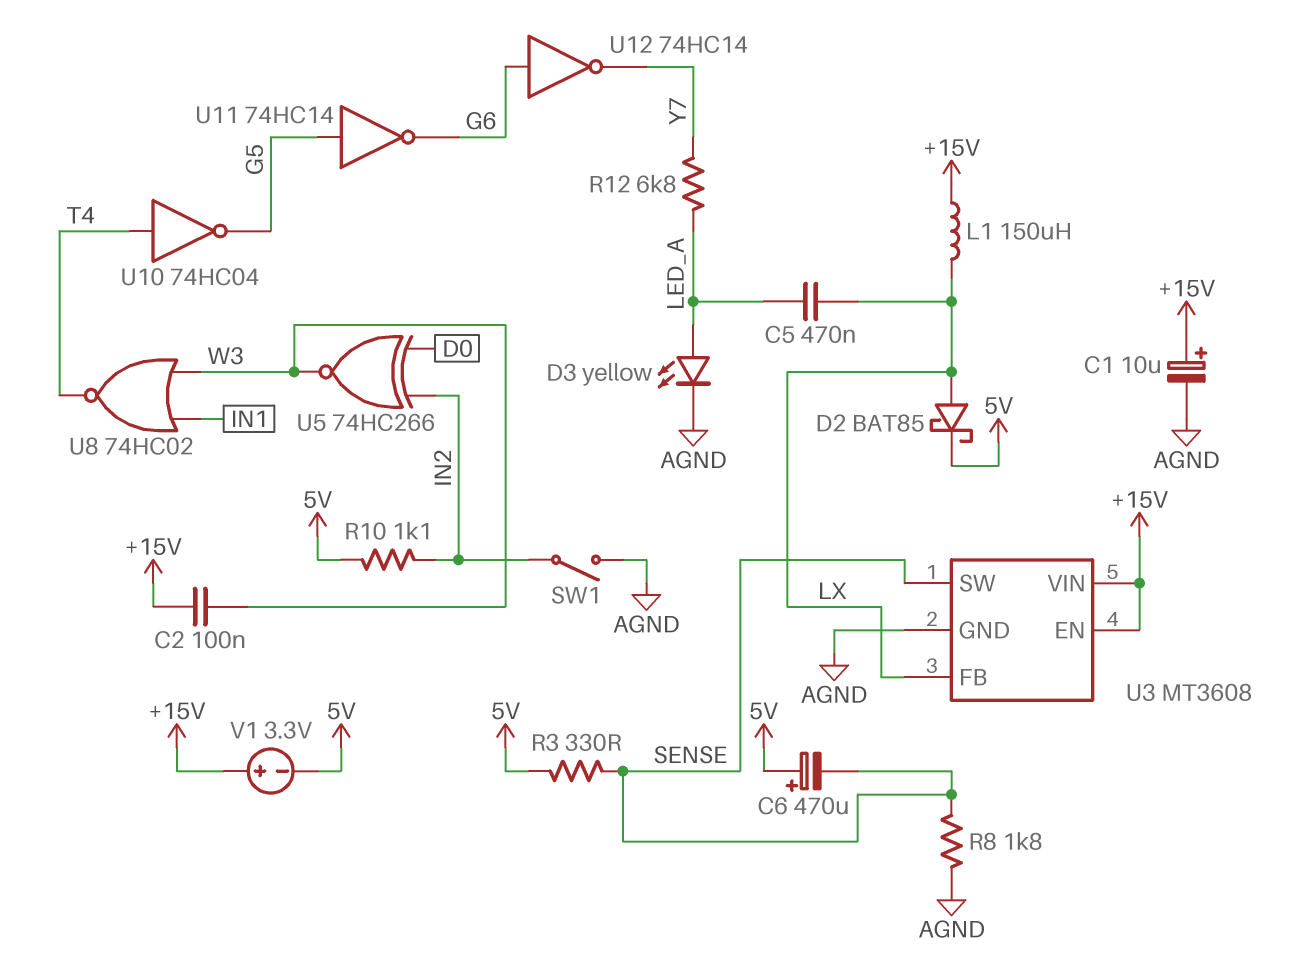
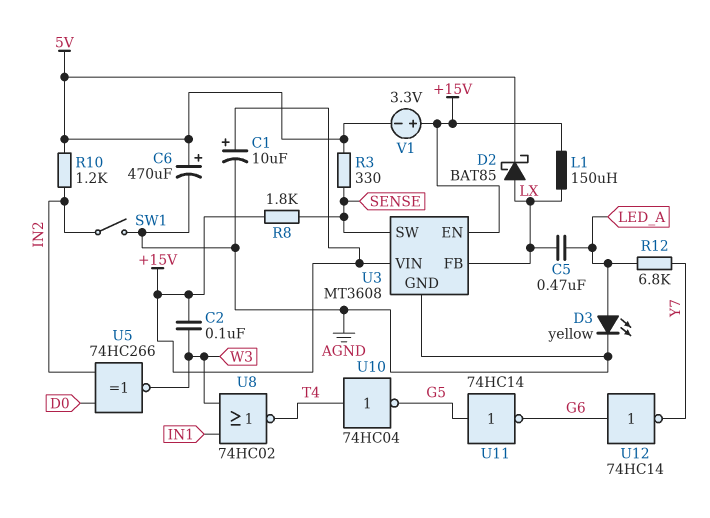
C6: 470uF (plus 5V, minus SENSE) -> 470uF (plus 5V, minus AGND)
R8: 1.8k (AGND, SENSE) -> 1.8k (+15V, SENSE)
R10: 1.1k (5V, IN2) -> 1.2k (5V, IN2)

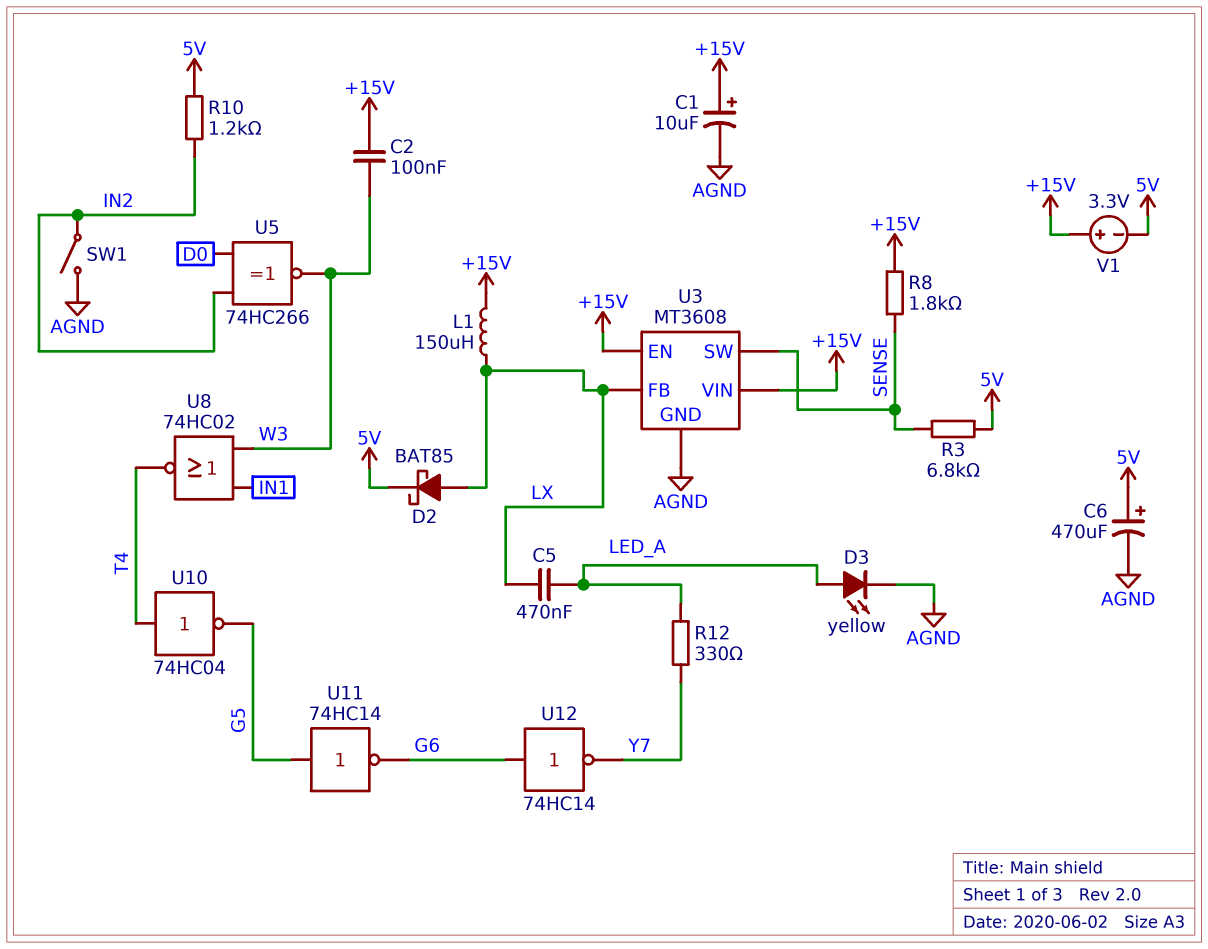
R3: 330 (5V, SENSE) -> 6.8k (5V, SENSE)
R12: 6.8k (LED_A, Y7) -> 330 (LED_A, Y7)

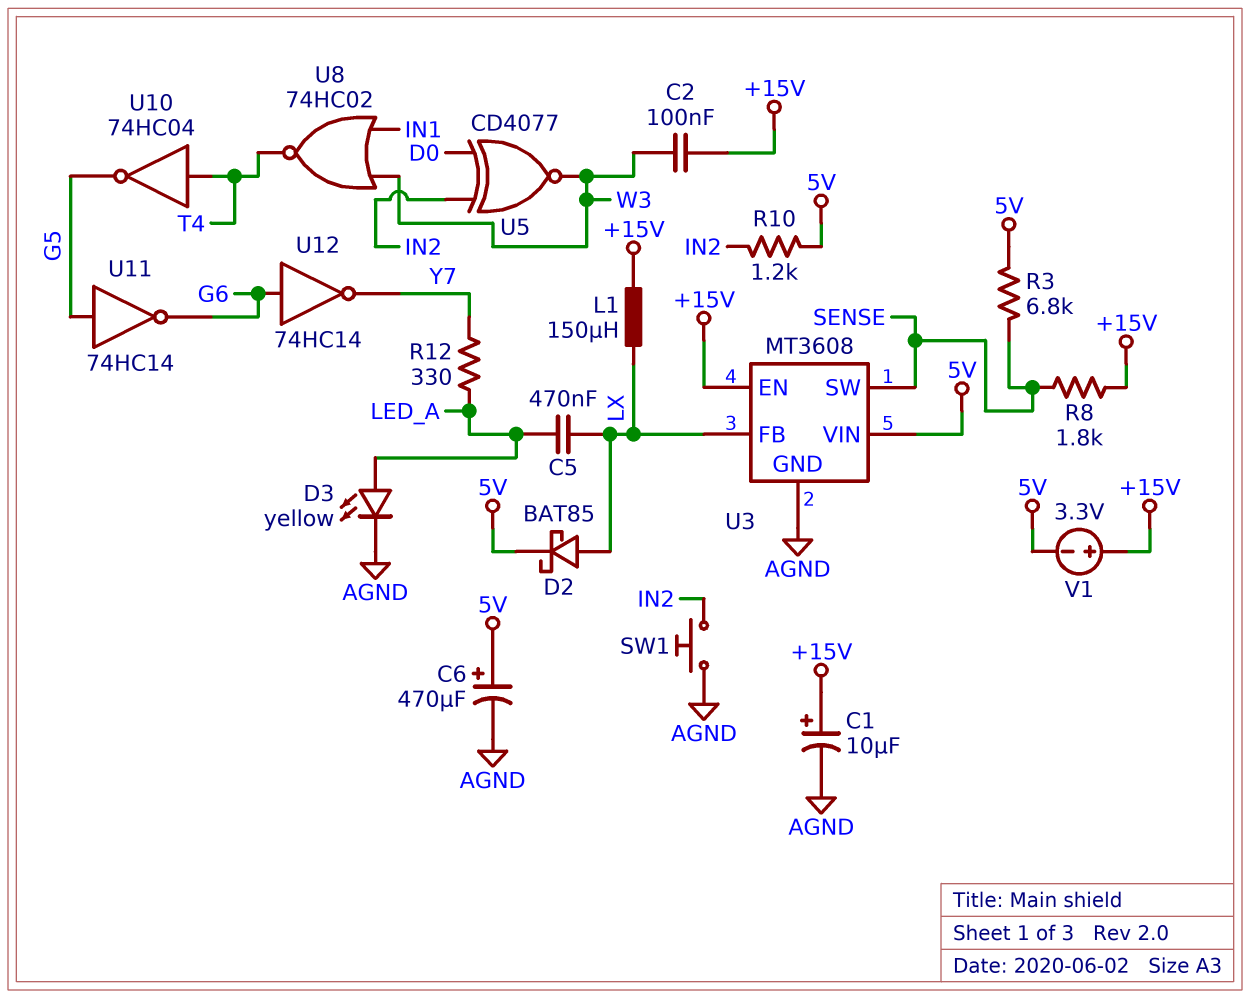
SW1: switch (AGND, IN2) -> button (AGND, IN2)
U3 pin VIN: +15V -> 5V
U5: XNOR 74HC266 (in D0, in IN2, out W3) -> XNOR CD4077 (in D0, in IN2, out W3)

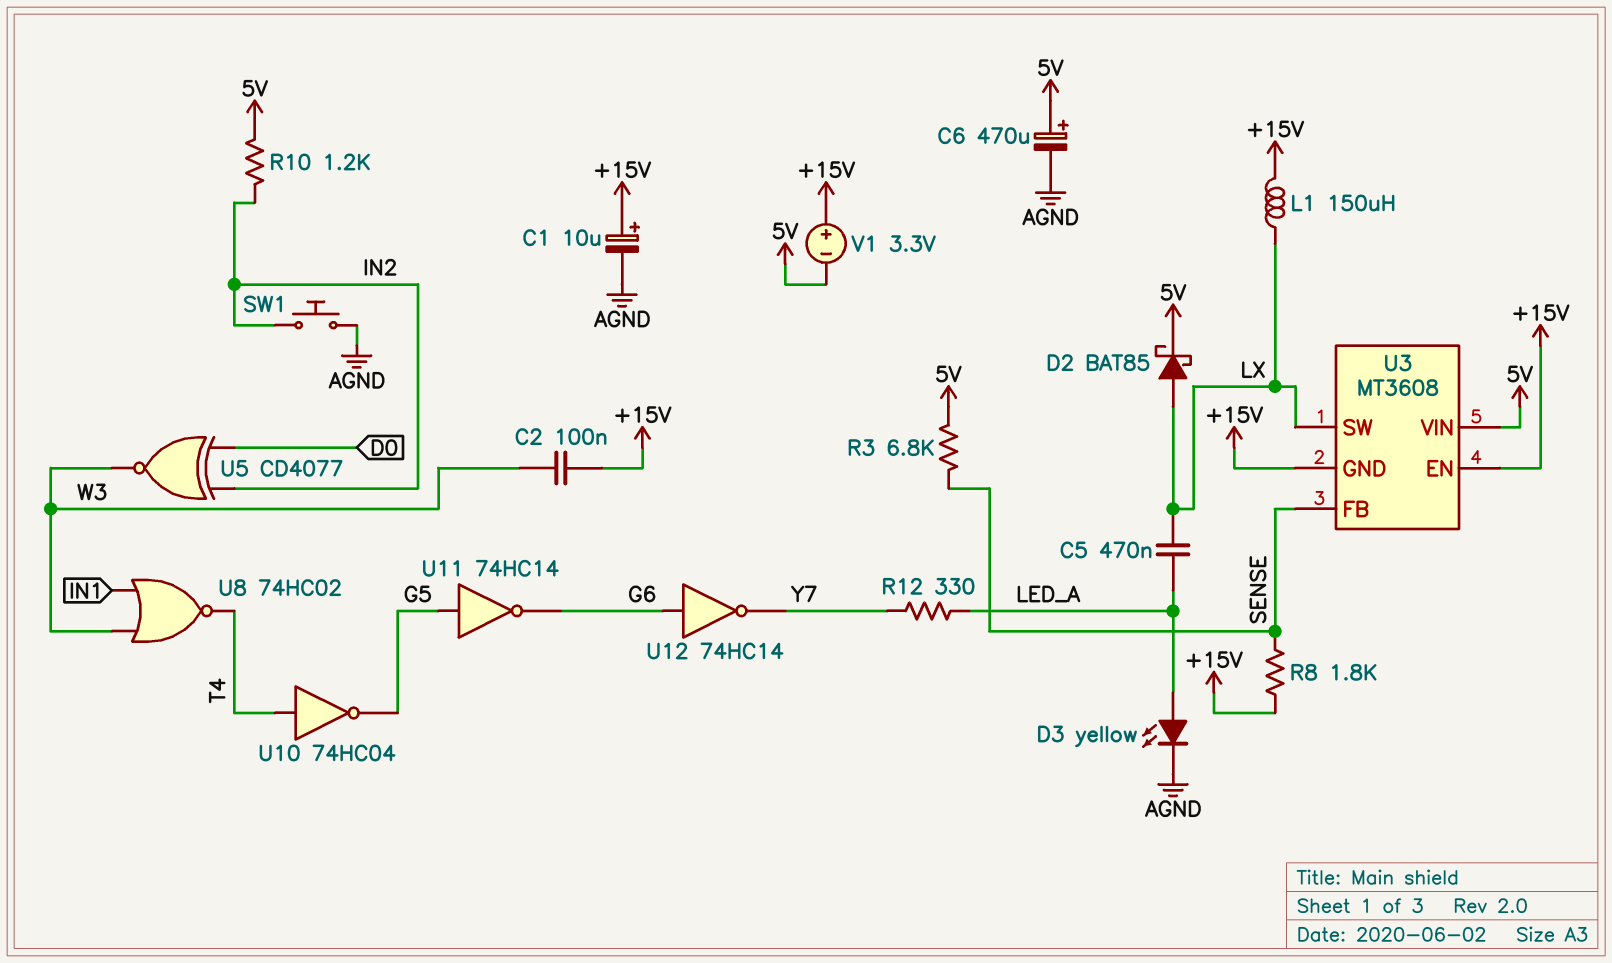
U3 pin FB: LX -> SENSE
U3 pin GND: AGND -> +15V
U3 pin SW: SENSE -> LX

